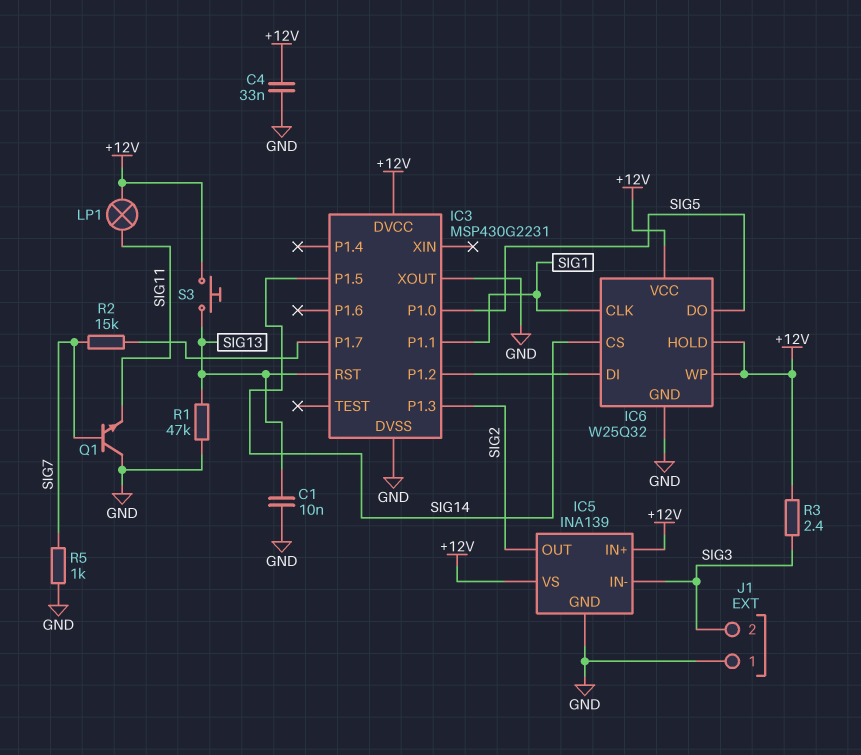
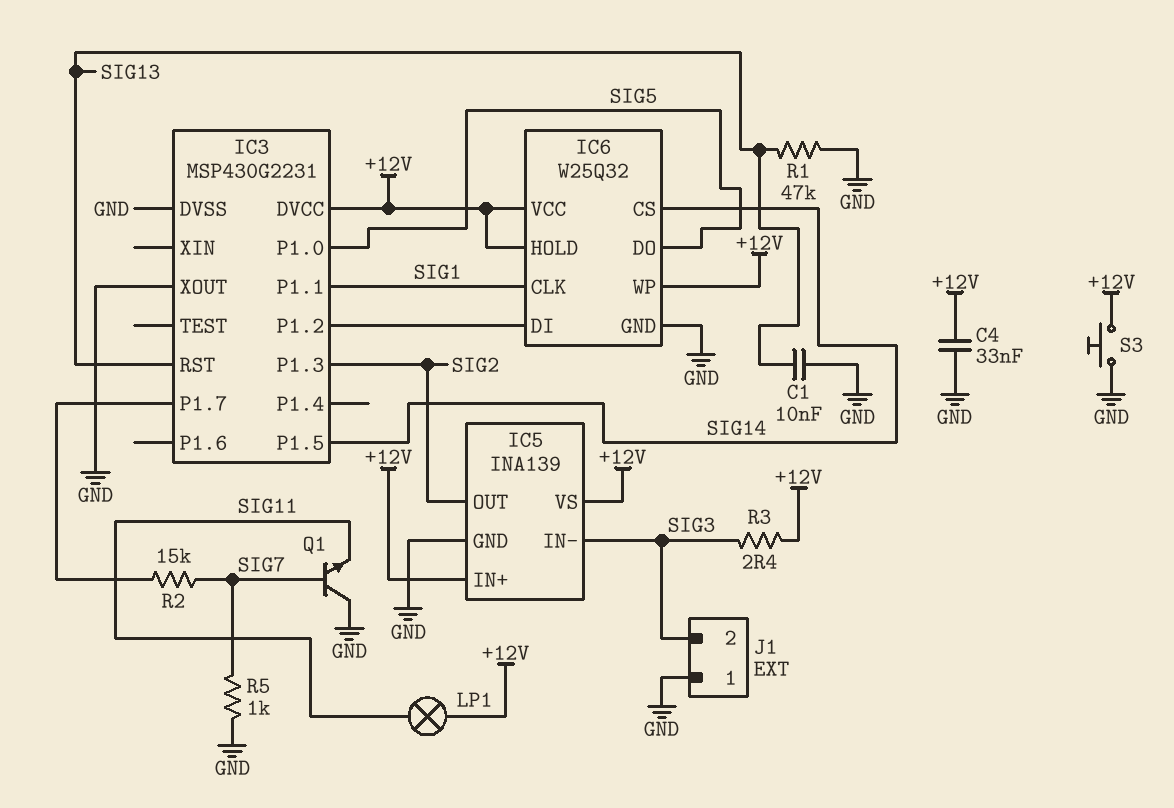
S3: button (+12V, SIG13) -> button (+12V, GND)

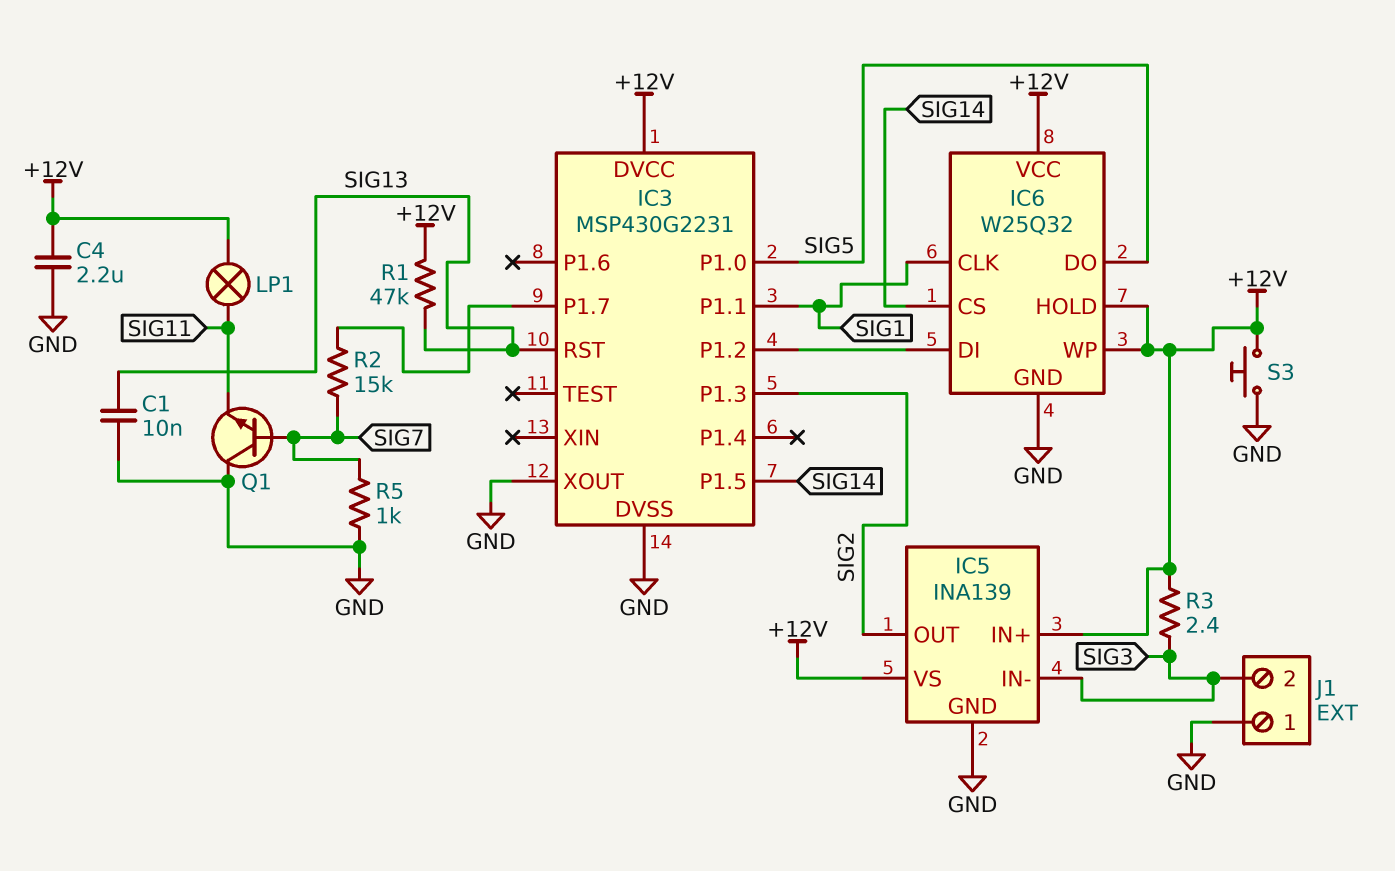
C4: 33nF (+12V, GND) -> 2.2uF (+12V, GND)
R1: 47k (GND, SIG13) -> 47k (+12V, SIG13)

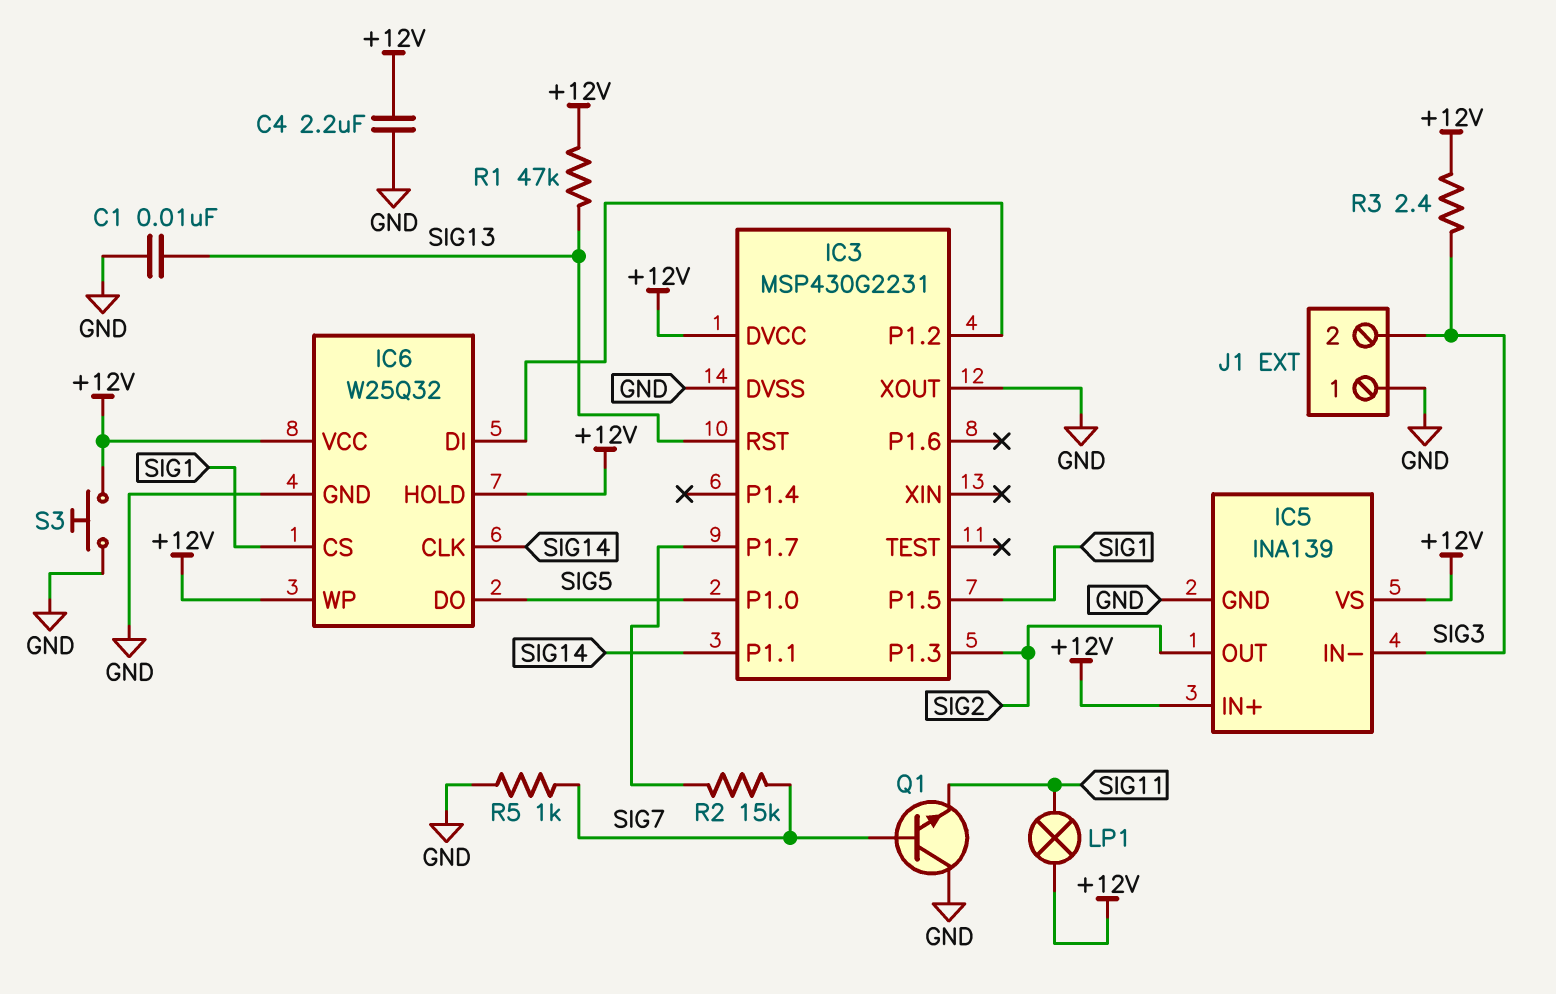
IC3 pin P1.1: SIG1 -> SIG14
IC3 pin P1.5: SIG14 -> SIG1
IC6 pin CLK: SIG1 -> SIG14
IC6 pin CS: SIG14 -> SIG1

